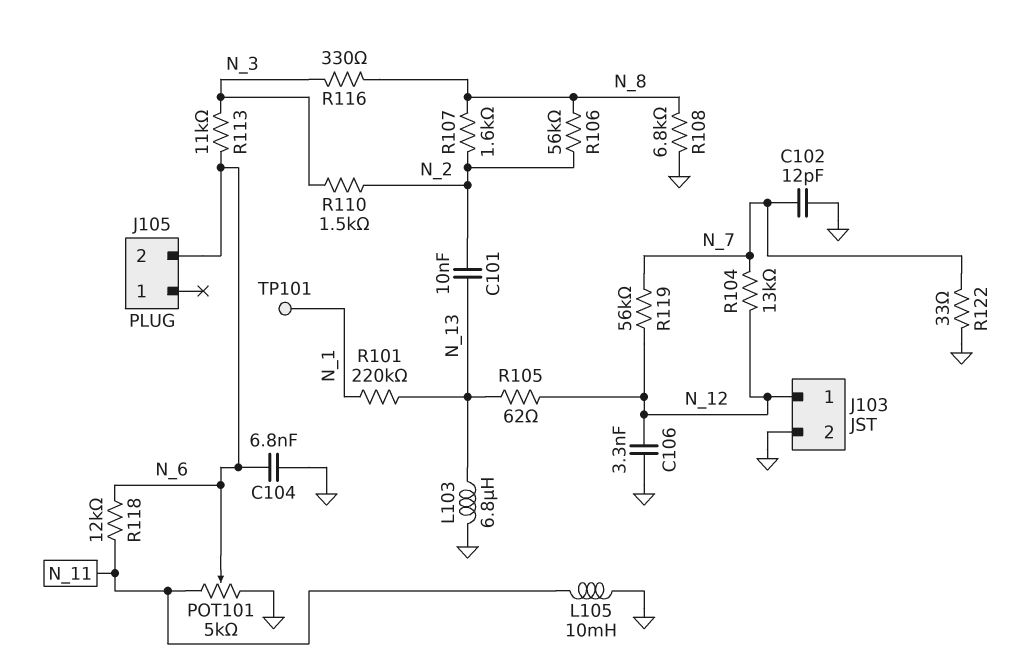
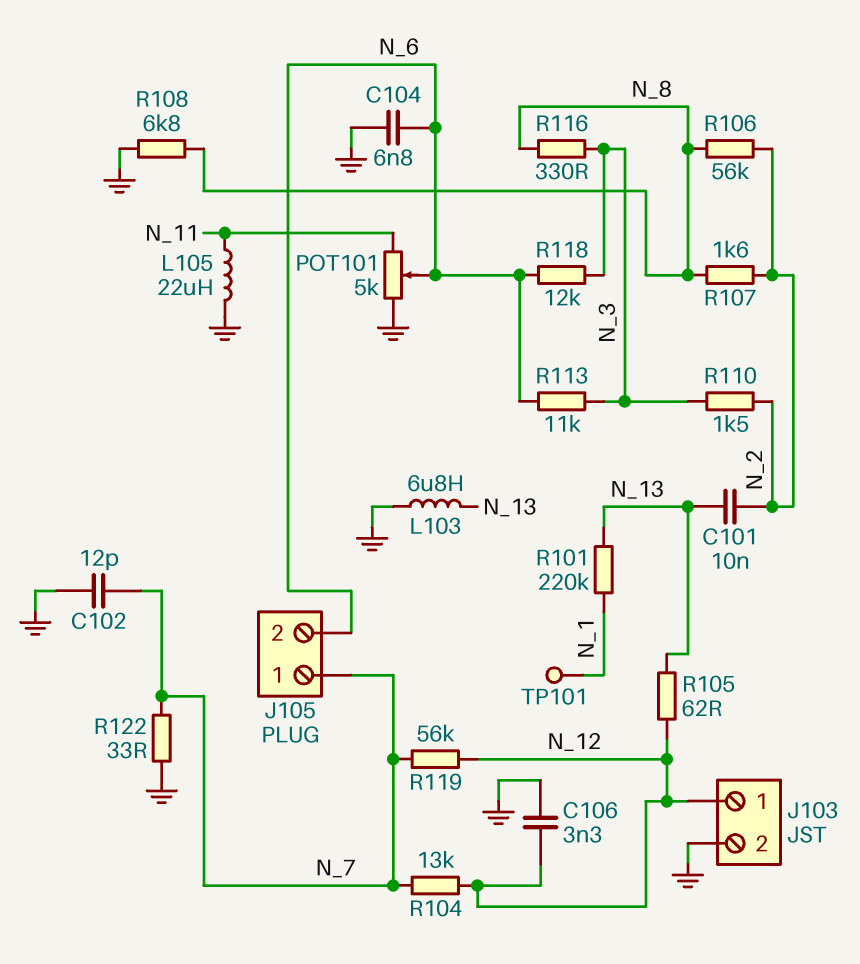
J105 pin 1: none -> N_7
L105: 10mH (GND, N_11) -> 22uH (GND, N_11)
R118: 12k (N_6, N_11) -> 12k (N_3, N_6)

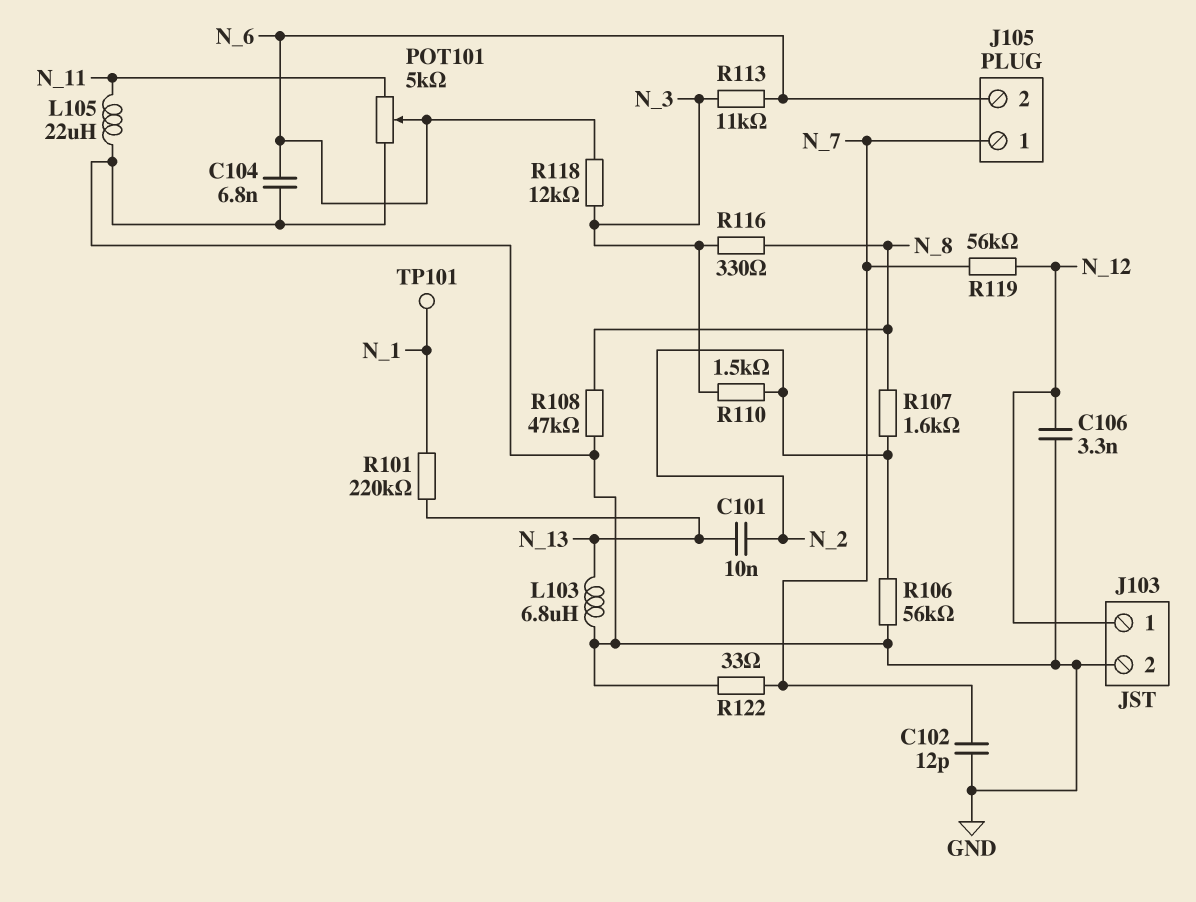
R104: 13k (N_7, N_12) -> none
R105: 62 (N_12, N_13) -> none
R106: 56k (N_2, N_8) -> 56k (GND, N_2)
R108: 6.8k (GND, N_8) -> 47k (GND, N_8)

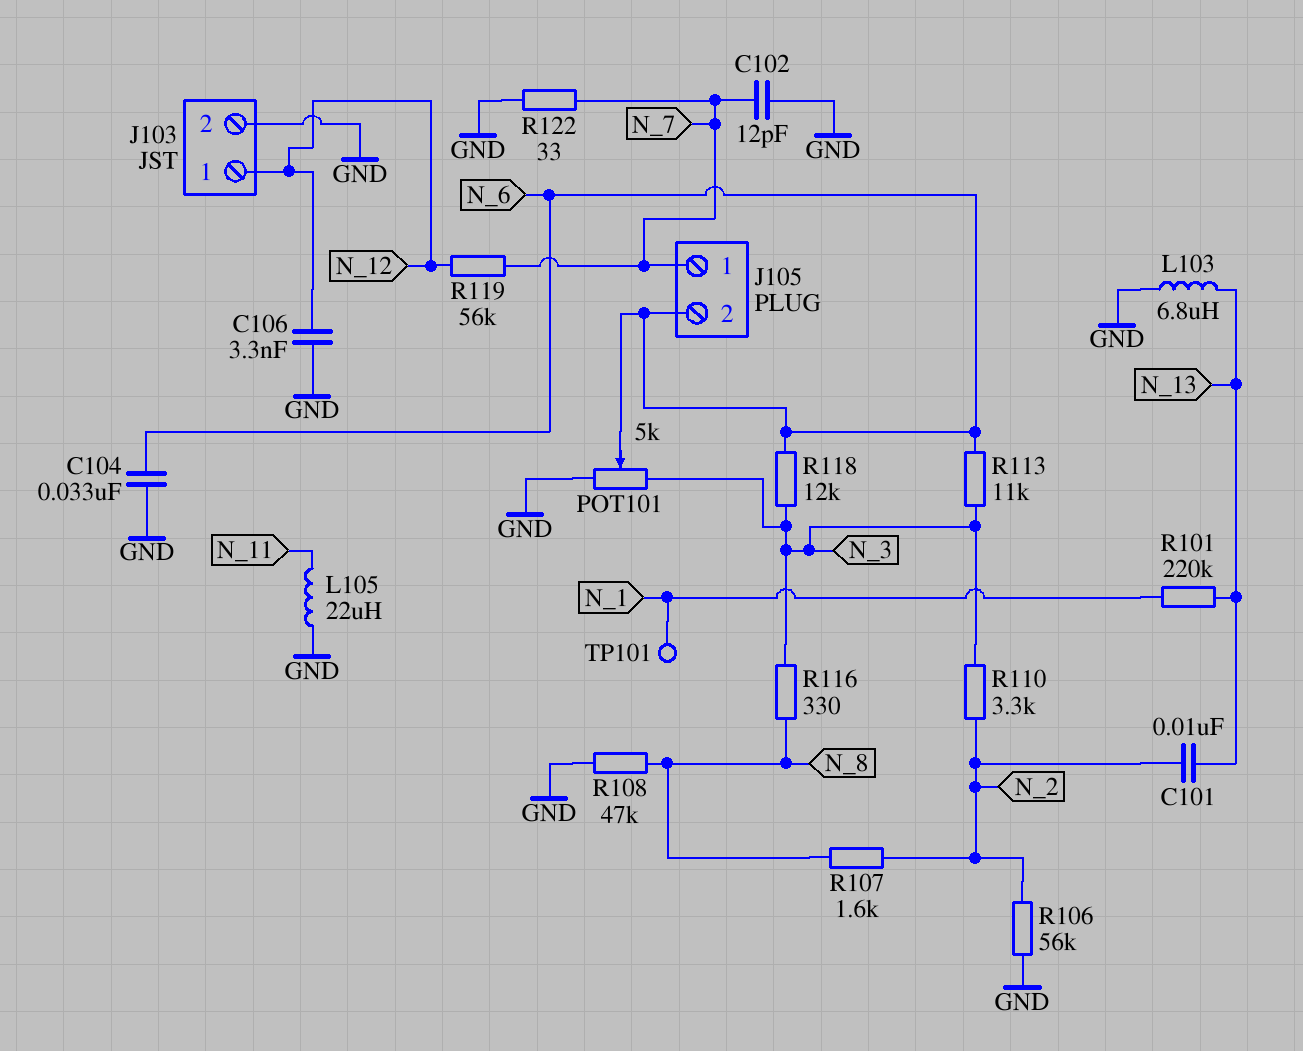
C104: 6.8nF (GND, N_6) -> 33nF (GND, N_6)
POT101: 5k (GND, N_11, wiper N_6) -> 5k (GND, N_3, wiper N_6)
R110: 1.5k (N_2, N_3) -> 3.3k (N_2, N_3)

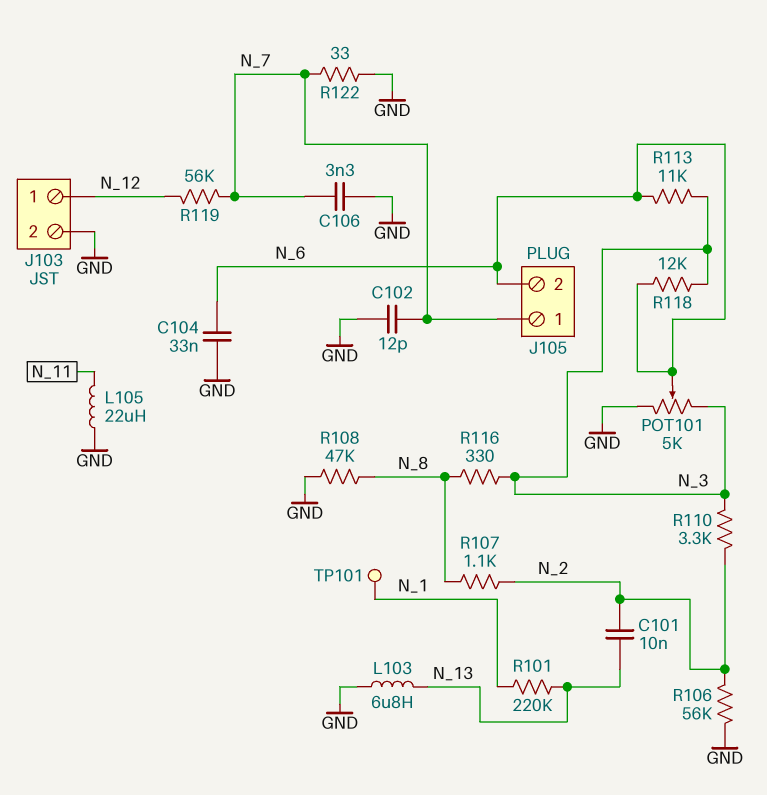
C106: 3.3nF (GND, N_12) -> 3.3nF (GND, N_7)
R107: 1.6k (N_2, N_8) -> 1.1k (N_2, N_8)

